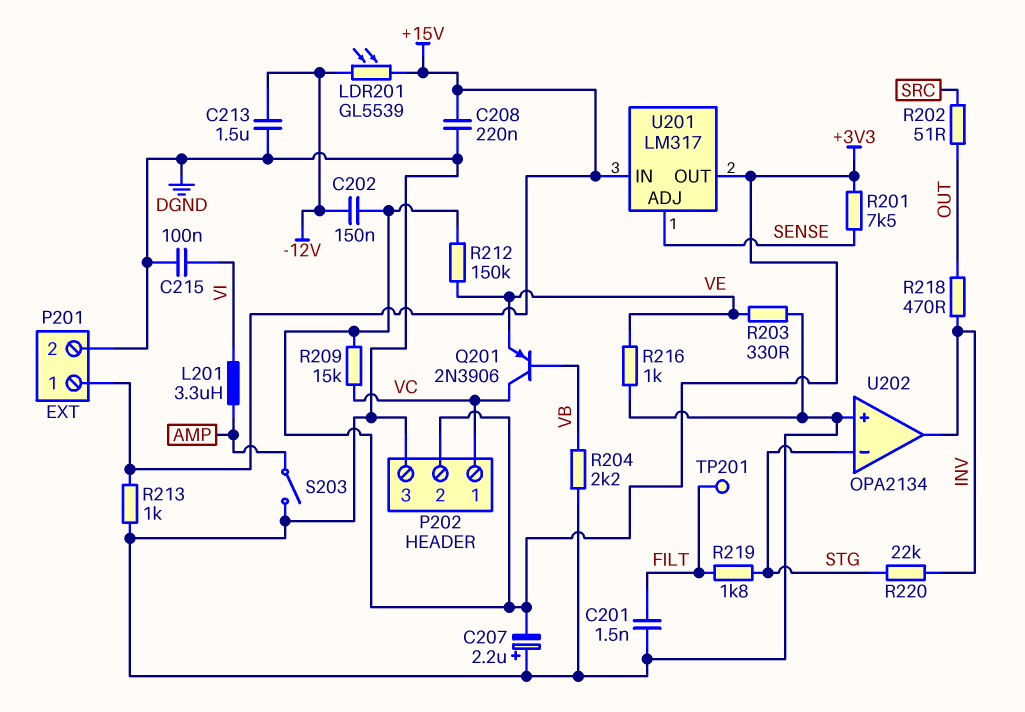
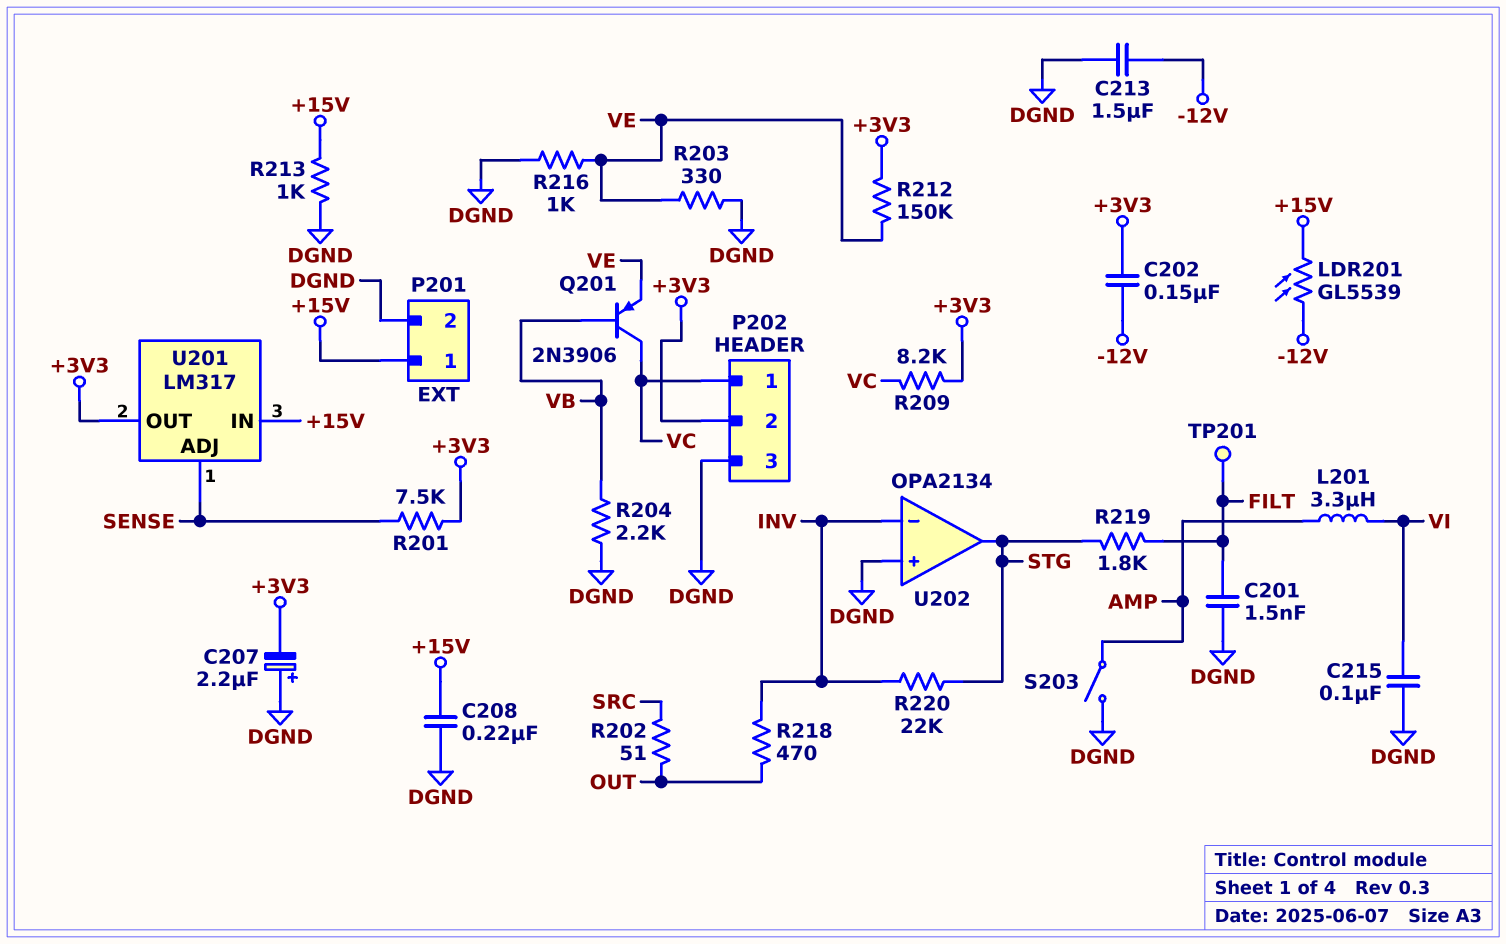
R209: 15k (+3V3, VC) -> 8.2k (+3V3, VC)
U202 pin in-: STG -> INV
U202 pin out: INV -> STG

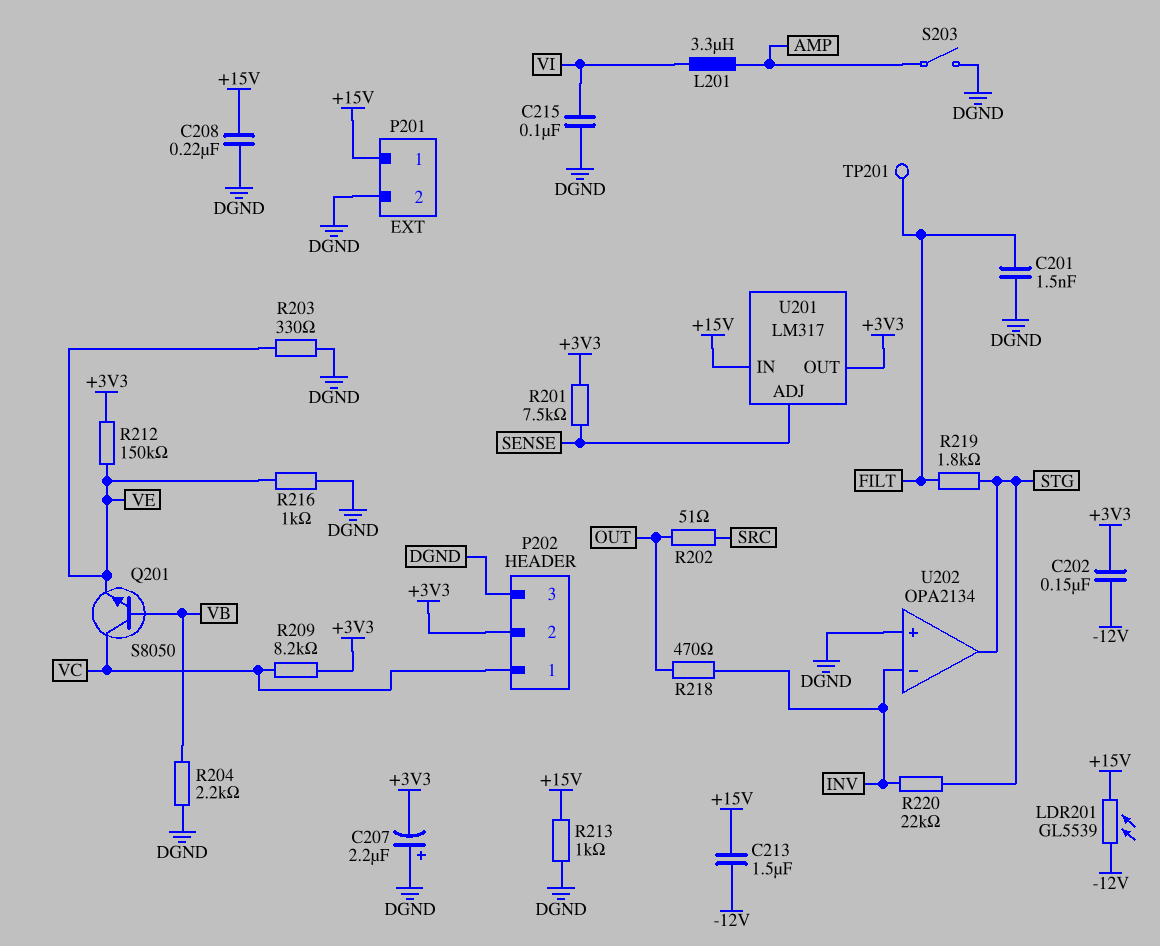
C213: 1.5uF (-12V, DGND) -> 1.5uF (+15V, -12V)
Q201: PNP 2N3906 (B VB, C VC, E VE) -> NPN S8050 (B VB, C VC, E VE)

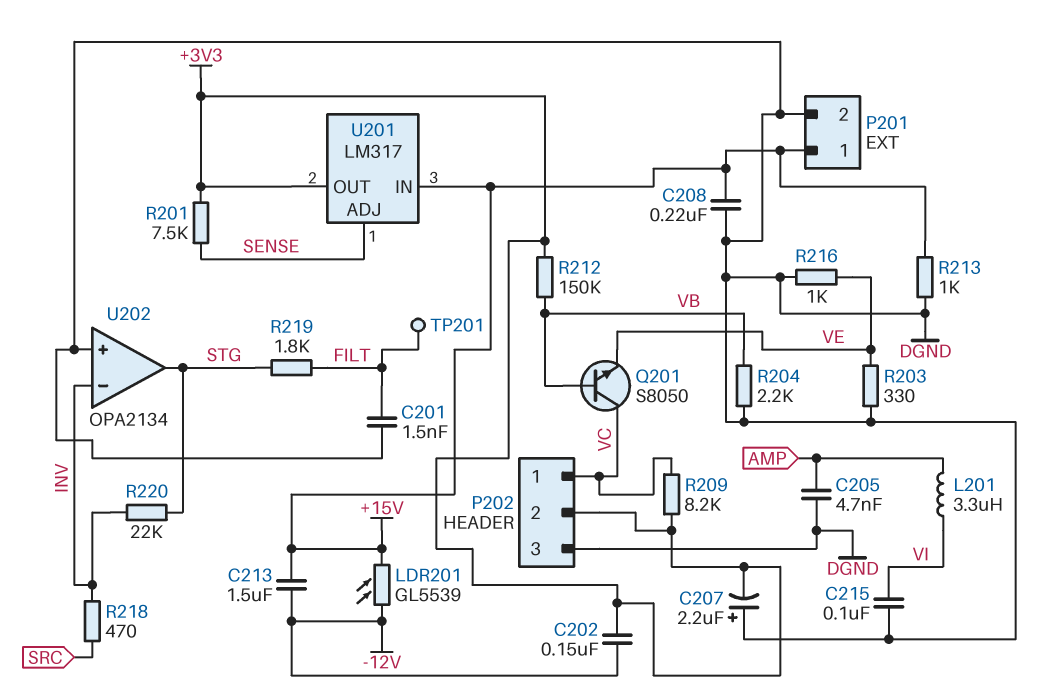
C205: none -> 4.7nF (AMP, DGND)
R202: 51 (OUT, SRC) -> none
R212: 150k (+3V3, VE) -> 150k (+3V3, VB)
R218: 470 (INV, OUT) -> 470 (INV, SRC)
S203: switch (AMP, DGND) -> none

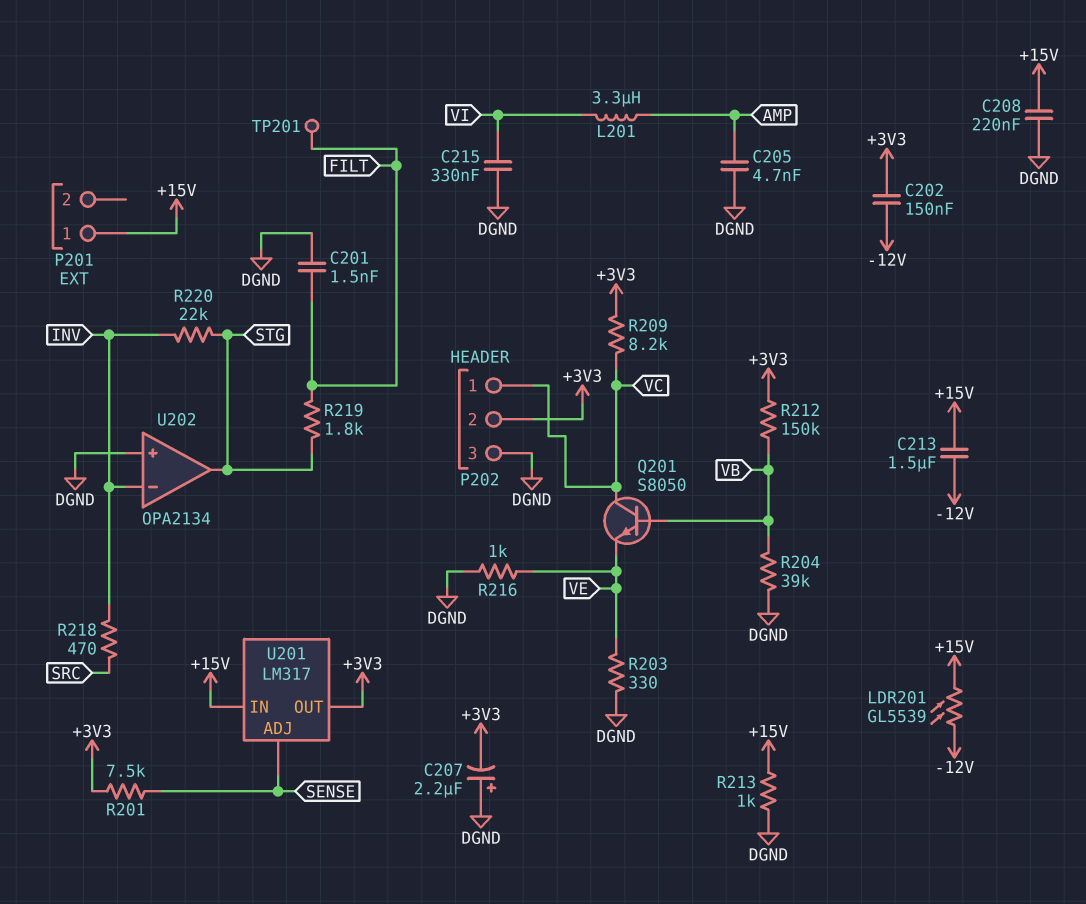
C215: 100nF (DGND, VI) -> 330nF (DGND, VI)
P201 pin 2: DGND -> none
R204: 2.2k (DGND, VB) -> 39k (DGND, VB)

